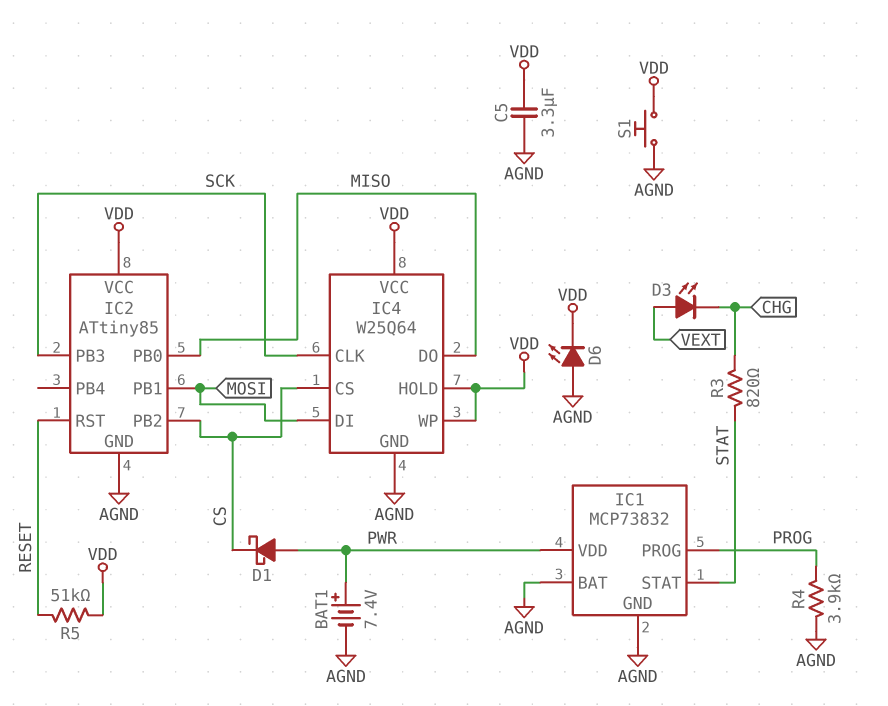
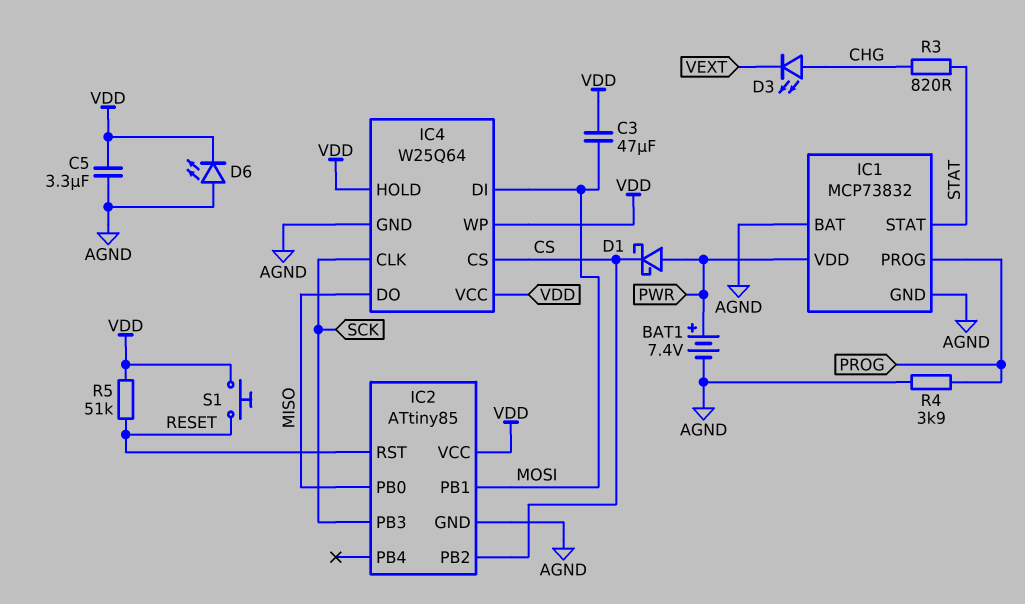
C3: none -> 47uF (MOSI, VDD)
D3: LED (A VEXT, K CHG) -> LED (A CHG, K VEXT)
S1: button (AGND, VDD) -> button (RESET, VDD)

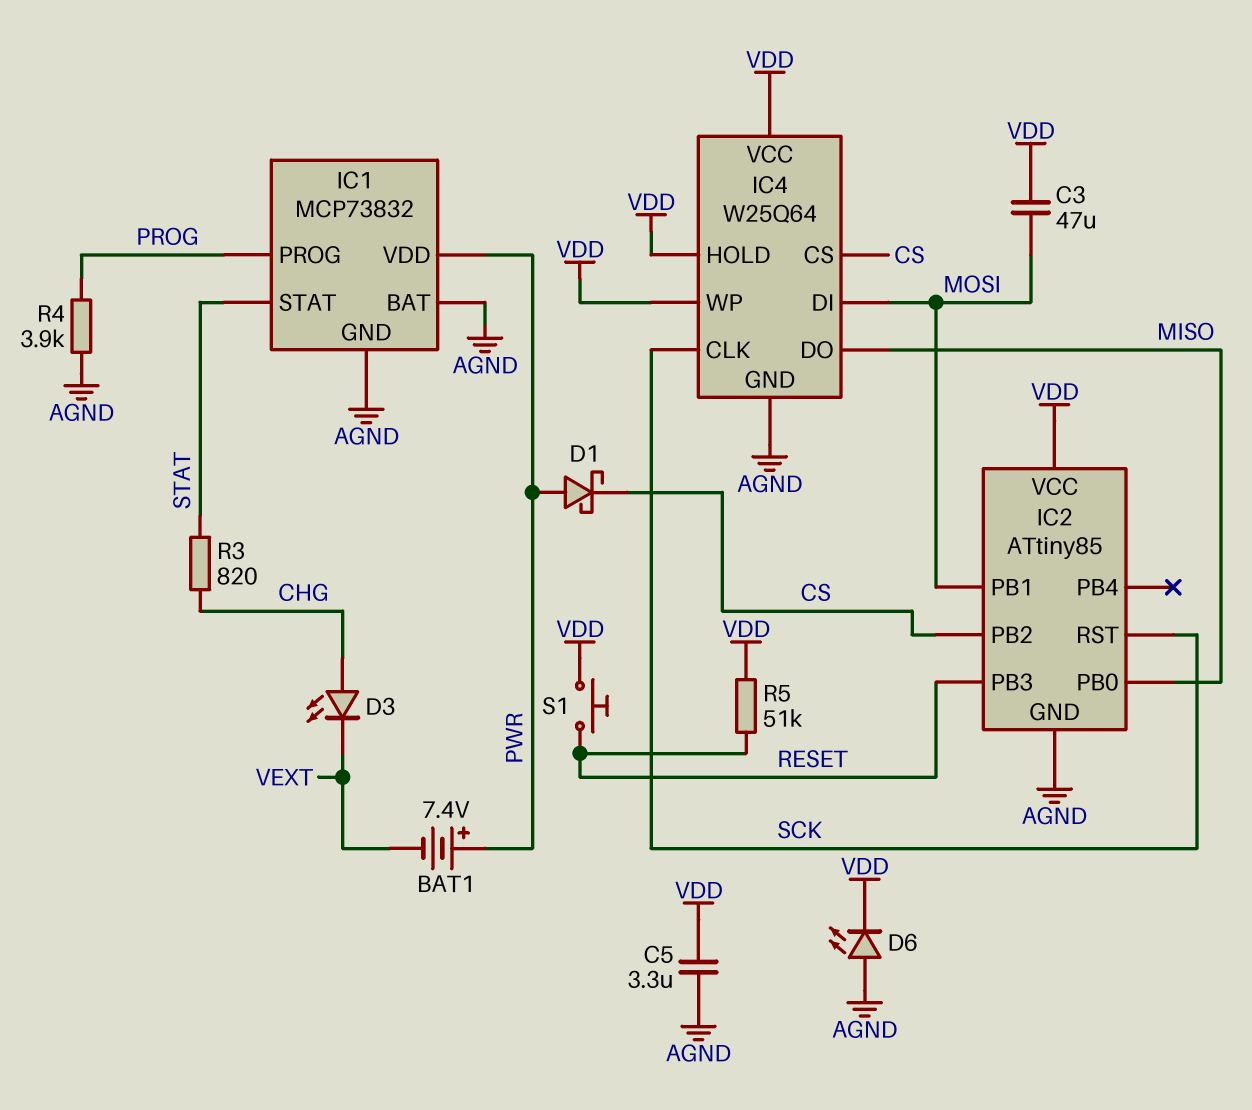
BAT1: 7.4V (plus PWR, minus AGND) -> 7.4V (plus PWR, minus VEXT)
IC2 pin PB3: SCK -> RESET
IC2 pin RST: RESET -> SCK

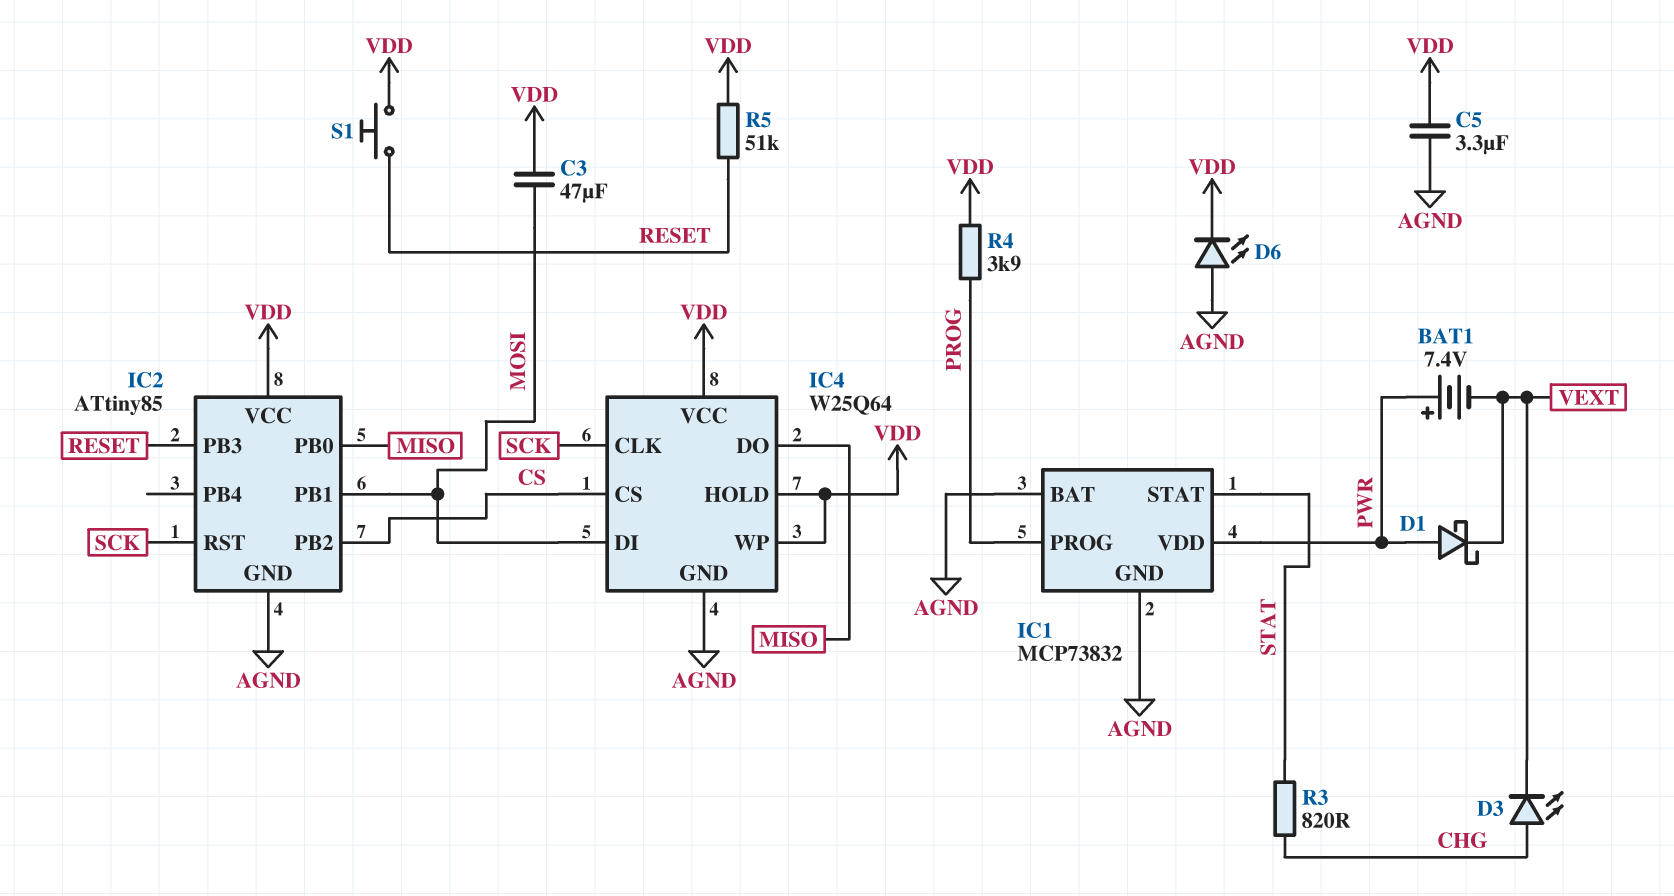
D1: schottky (A PWR, K CS) -> schottky (A PWR, K VEXT)
R4: 3.9k (AGND, PROG) -> 3.9k (PROG, VDD)

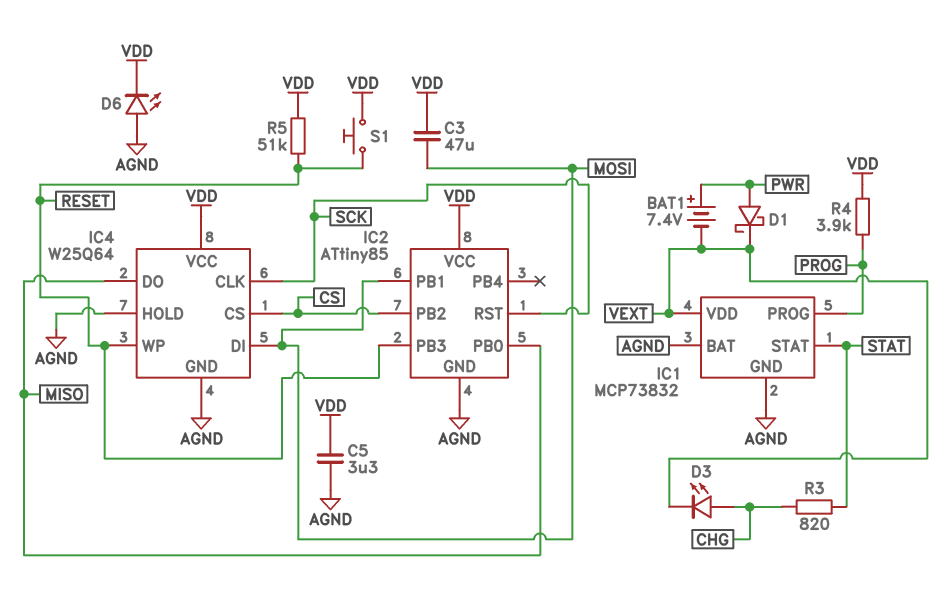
IC1 pin VDD: PWR -> VEXT
IC4 pin HOLD: VDD -> AGND
IC4 pin WP: VDD -> RESET

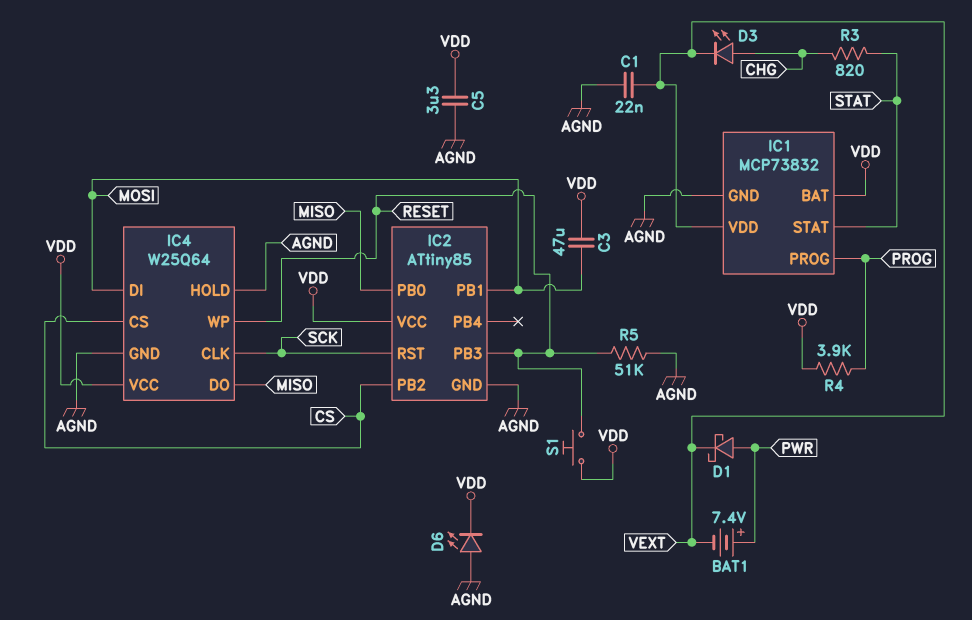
C1: none -> 22nF (AGND, VEXT)
IC1 pin BAT: AGND -> VDD
R5: 51k (RESET, VDD) -> 51k (AGND, RESET)

